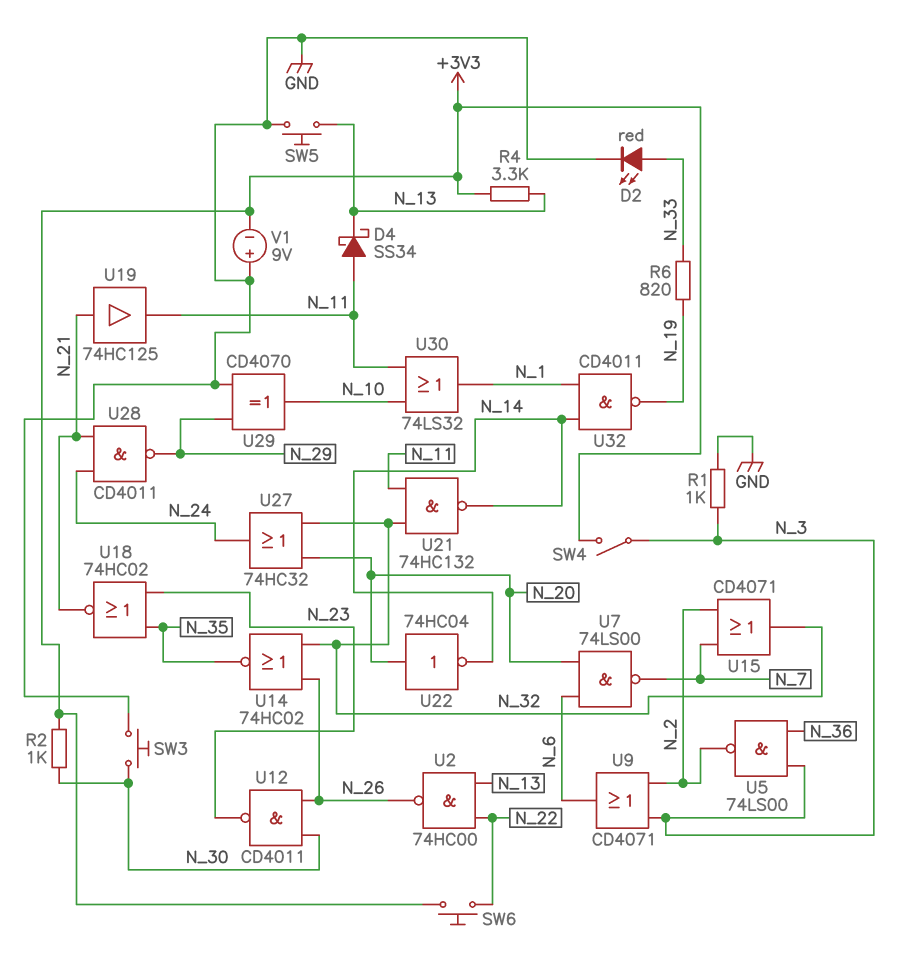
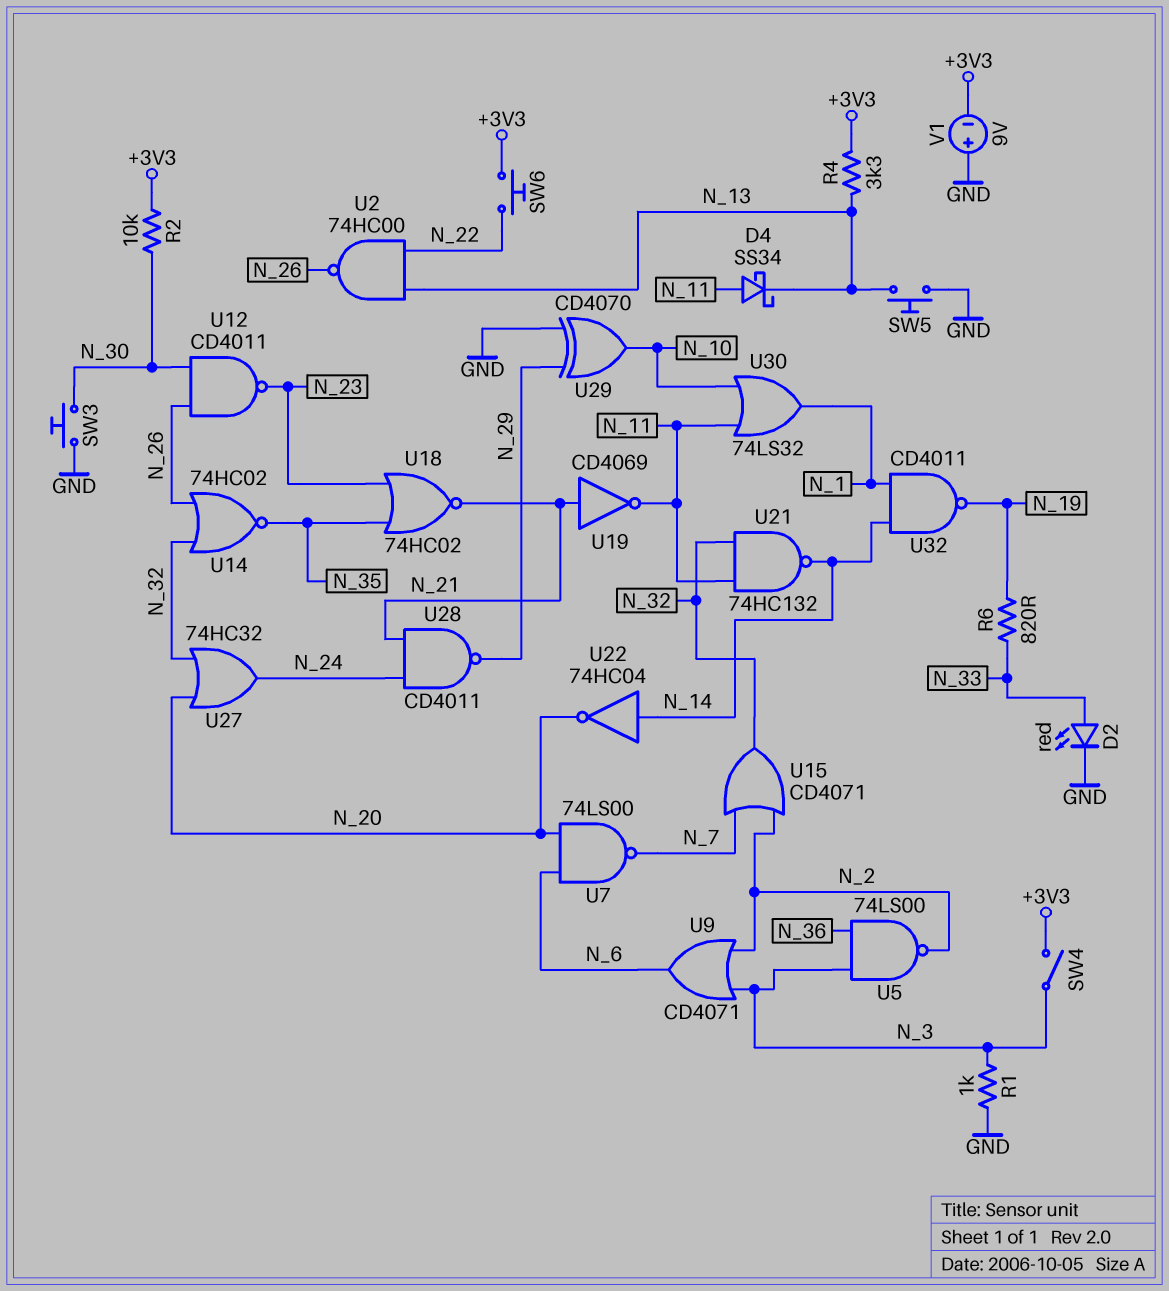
R2: 1k (+3V3, N_30) -> 10k (+3V3, N_30)
U19: buffer 74HC125 (in N_21, out N_11) -> NOT CD4069 (in N_21, out N_11)
U22: NOT 74HC04 (in N_20, out N_14) -> NOT 74HC04 (in N_14, out N_20)

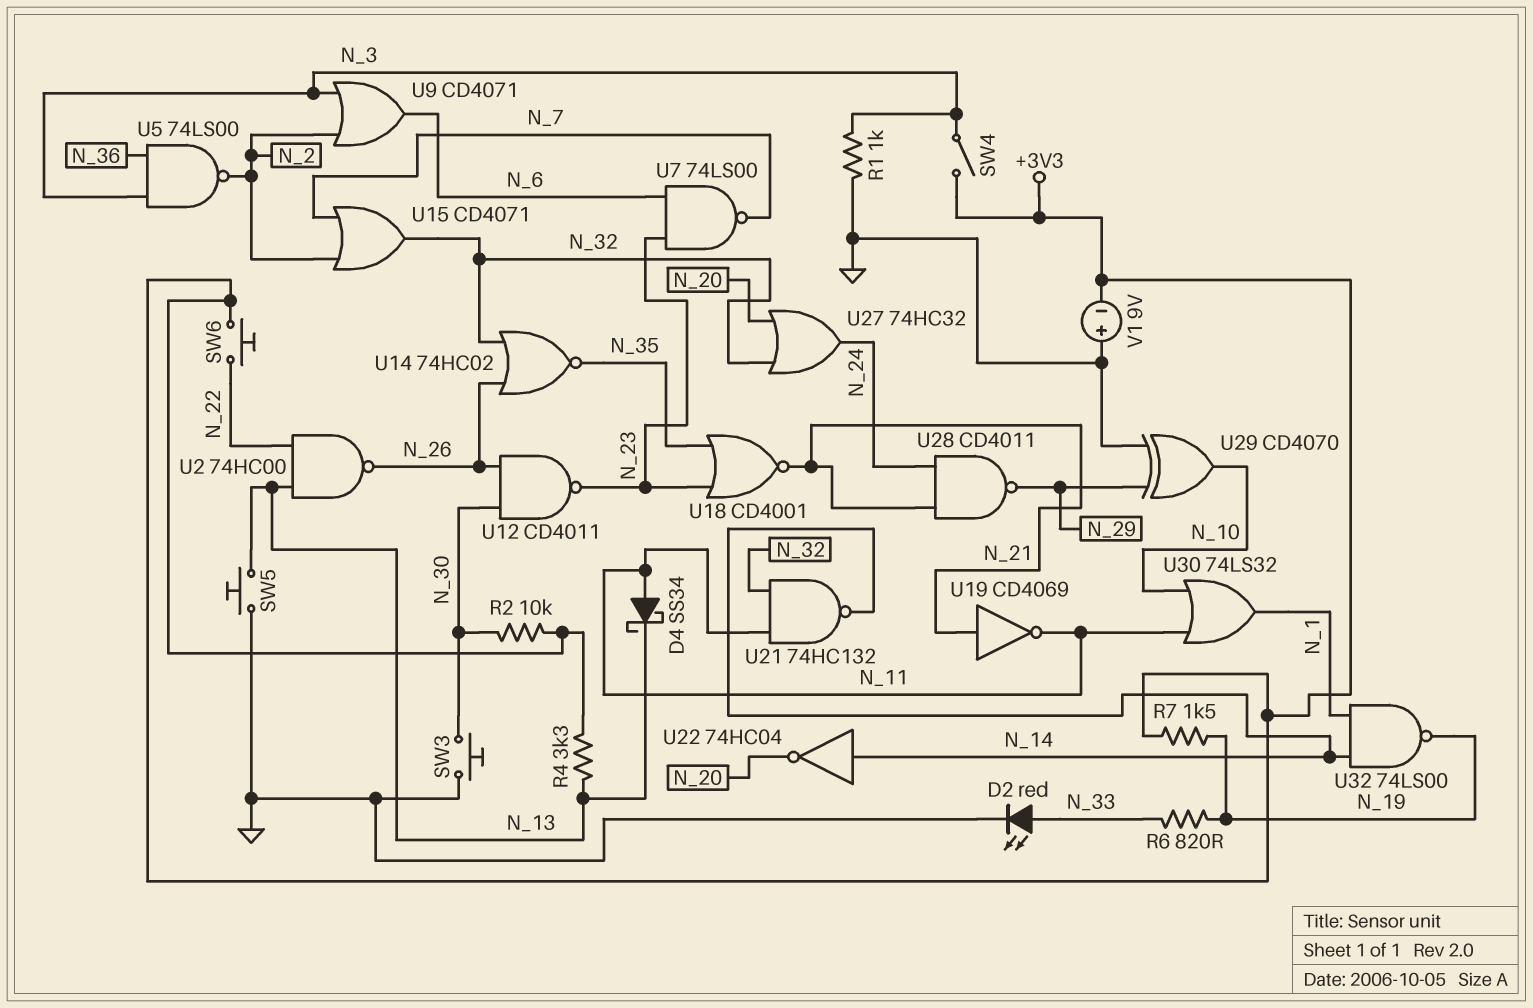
R7: none -> 1.5k (+3V3, N_19)
U7: NAND 74LS00 (in N_6, in N_20, out N_7) -> NAND 74LS00 (in N_6, in N_23, out N_7)
U18: NOR 74HC02 (in N_23, in N_35, out N_21) -> NOR CD4001 (in N_23, in N_35, out N_21)
U32: NAND CD4011 (in N_1, in N_14, out N_19) -> NAND 74LS00 (in N_1, in N_14, out N_19)

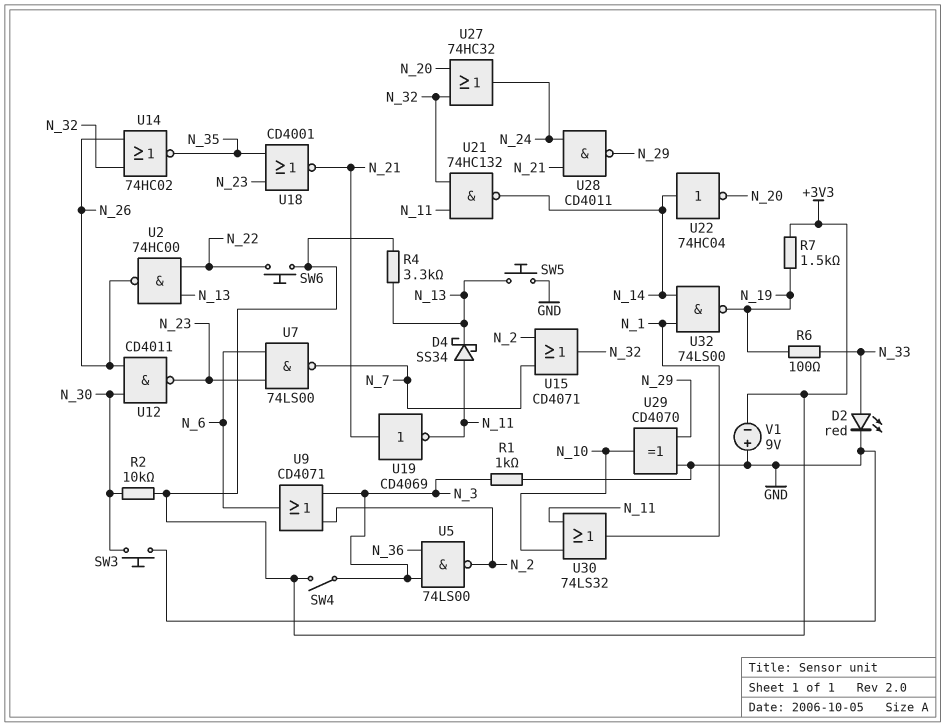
R6: 820 (N_19, N_33) -> 100 (N_19, N_33)

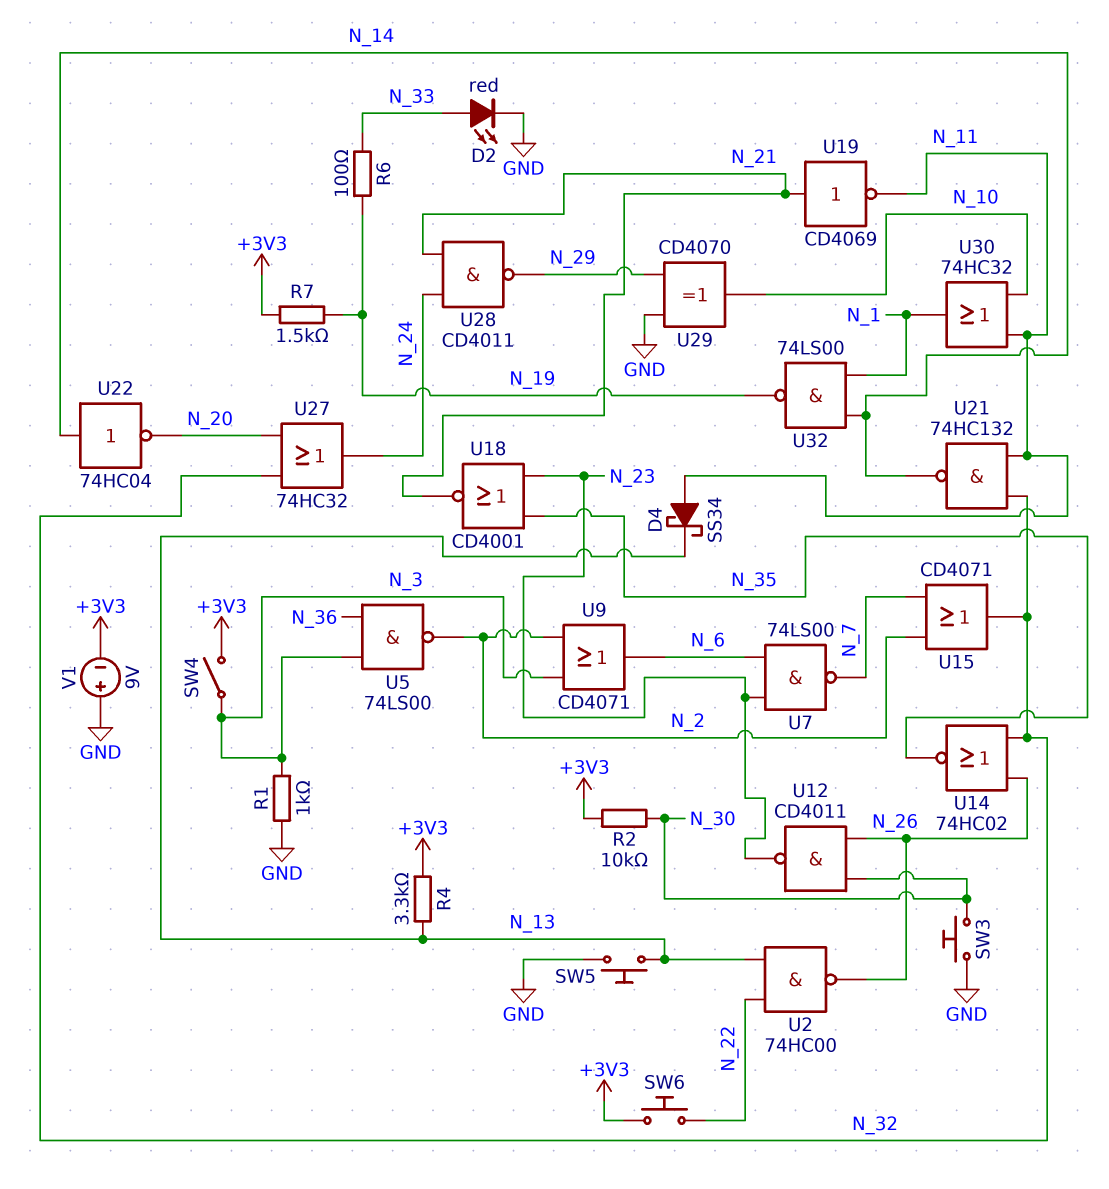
U30: OR 74LS32 (in N_10, in N_11, out N_1) -> OR 74HC32 (in N_10, in N_11, out N_1)

